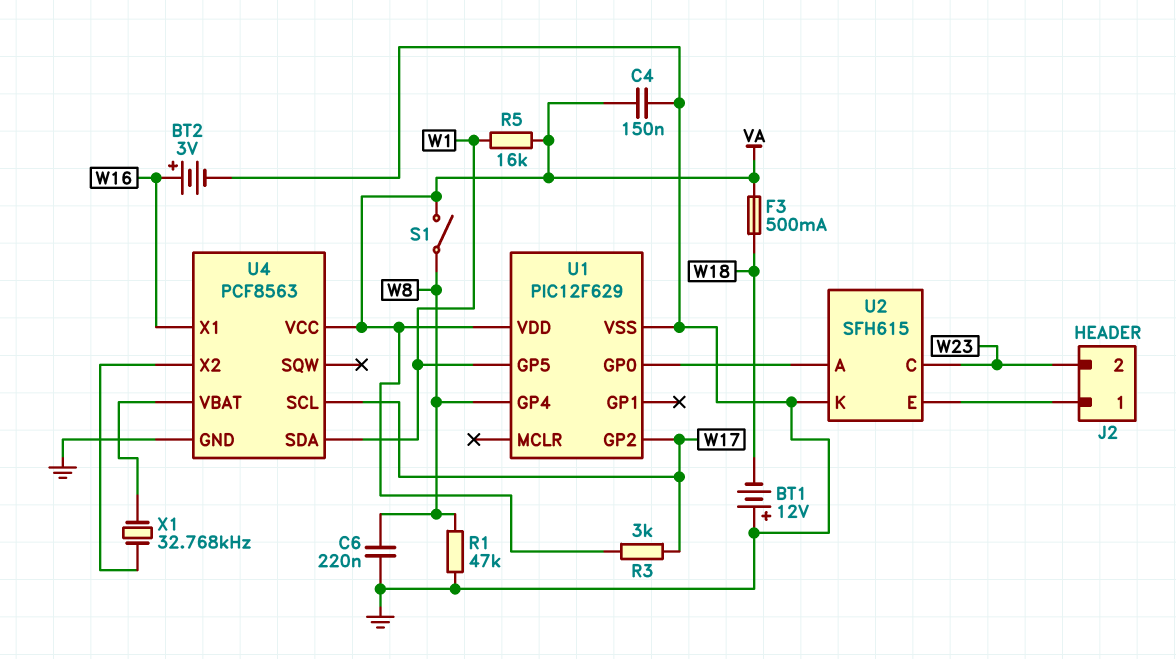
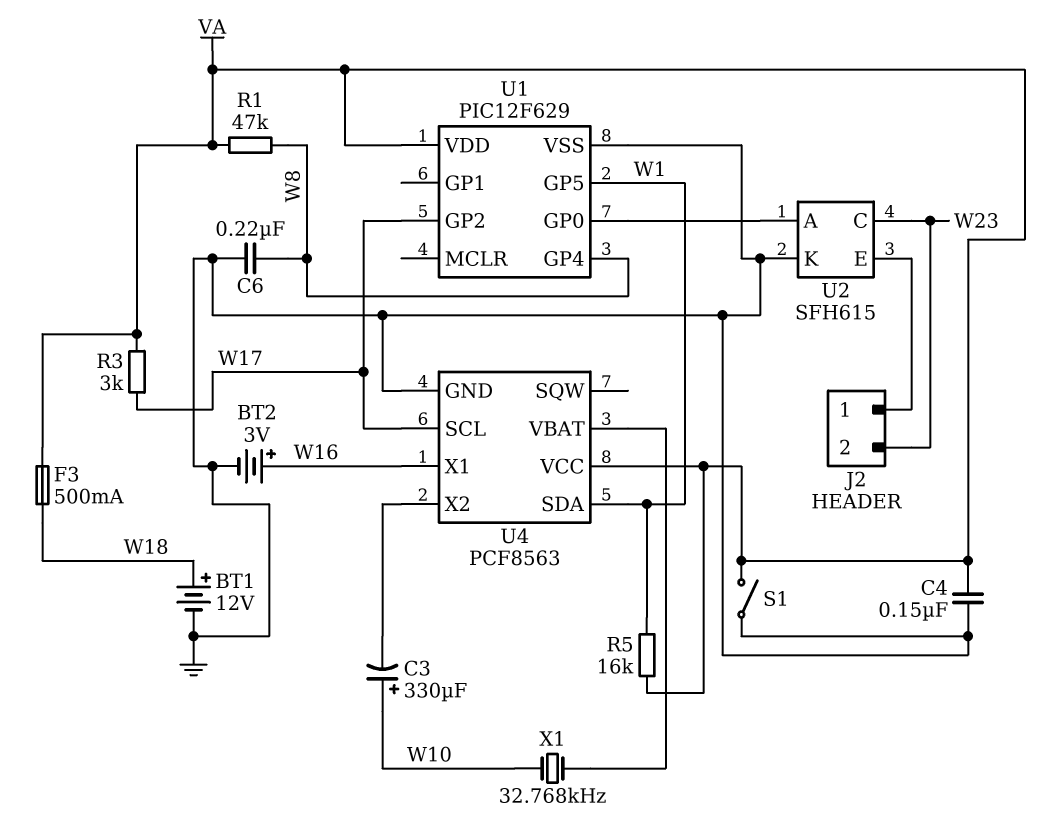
BT1: 12V (plus GND, minus W18) -> 12V (plus W18, minus GND)
C3: none -> 330uF (plus W10, minus U4/X2)
R1: 47k (GND, W8) -> 47k (VA, W8)
S1: switch (VA, W8) -> switch (GND, VA)
X1: 32.768kHz (U4/VBAT, U4/X2) -> 32.768kHz (U4/VBAT, W10)

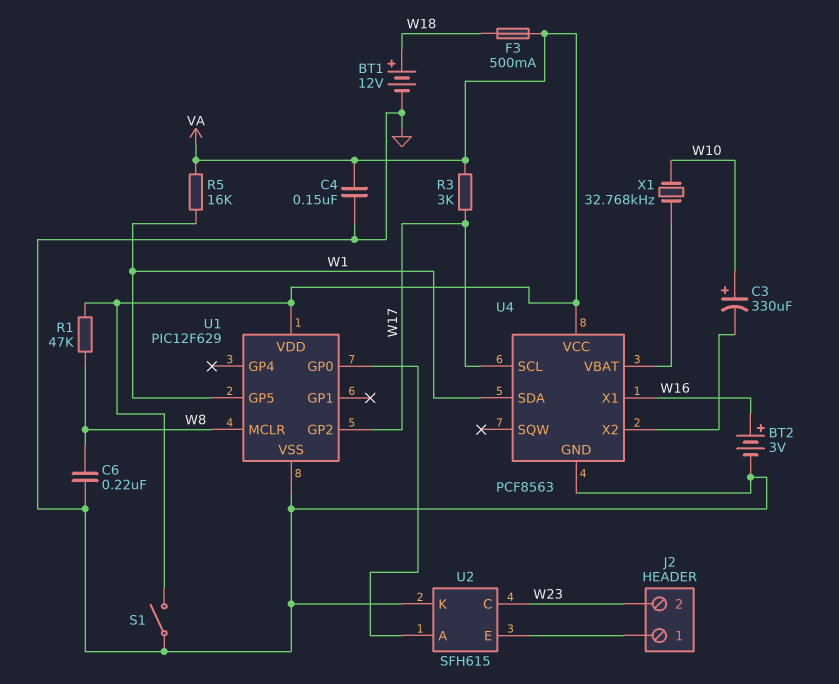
U1 pin GP4: W8 -> none
U1 pin MCLR: none -> W8

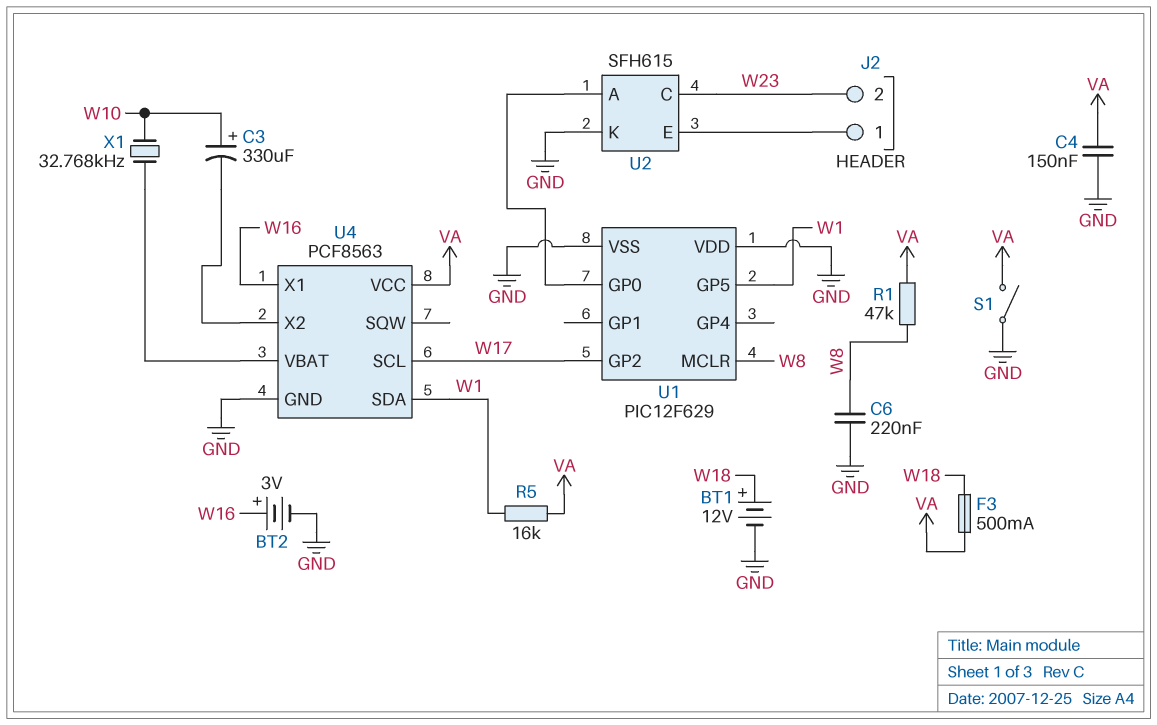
R3: 3k (VA, W17) -> none
U1 pin VDD: VA -> GND

